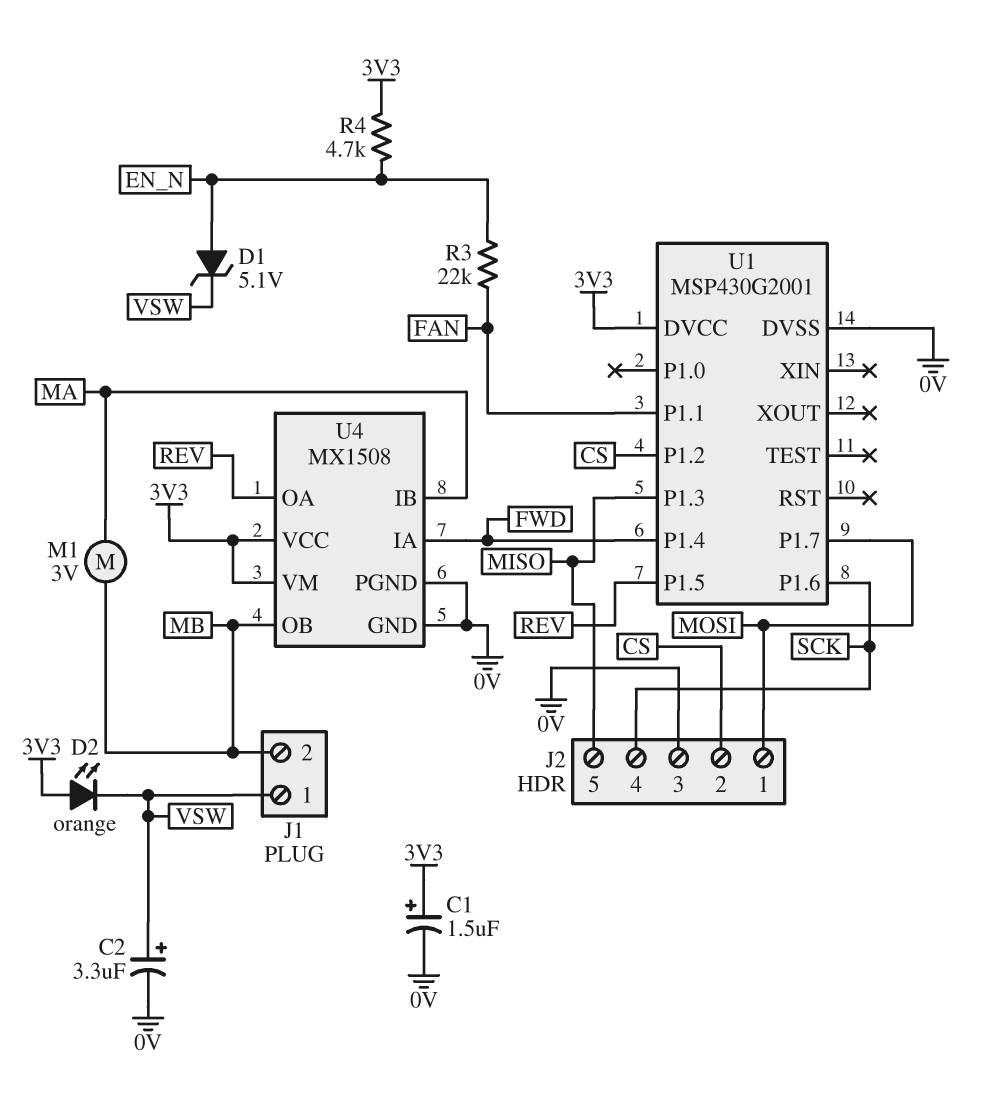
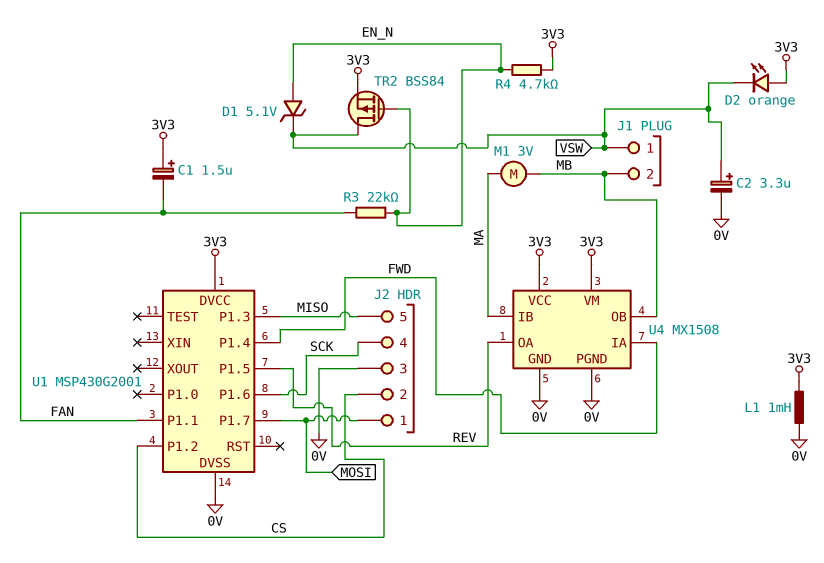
C1: 1.5uF (plus 3V3, minus 0V) -> 1.5uF (plus 3V3, minus FAN)
L1: none -> 1mH (0V, 3V3)
TR2: none -> PMOS BSS84 (G EN_N, D VSW, S 3V3)

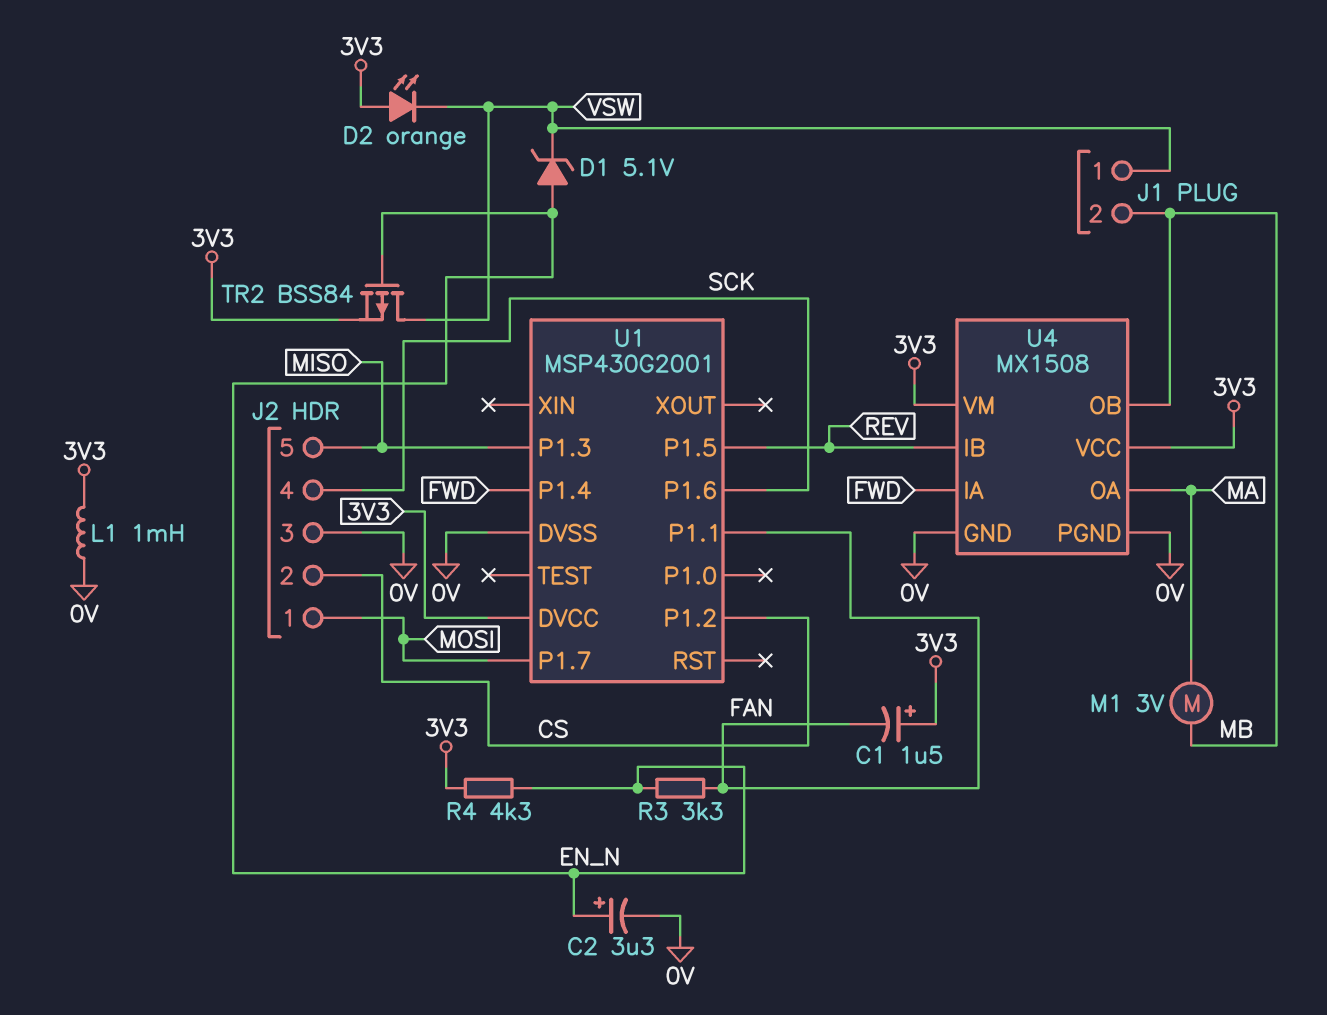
C2: 3.3uF (plus VSW, minus 0V) -> 3.3uF (plus EN_N, minus 0V)
R3: 22k (EN_N, FAN) -> 3.3k (EN_N, FAN)
R4: 4.7k (3V3, EN_N) -> 4.3k (3V3, EN_N)
U4 pin IB: MA -> REV
U4 pin OA: REV -> MA

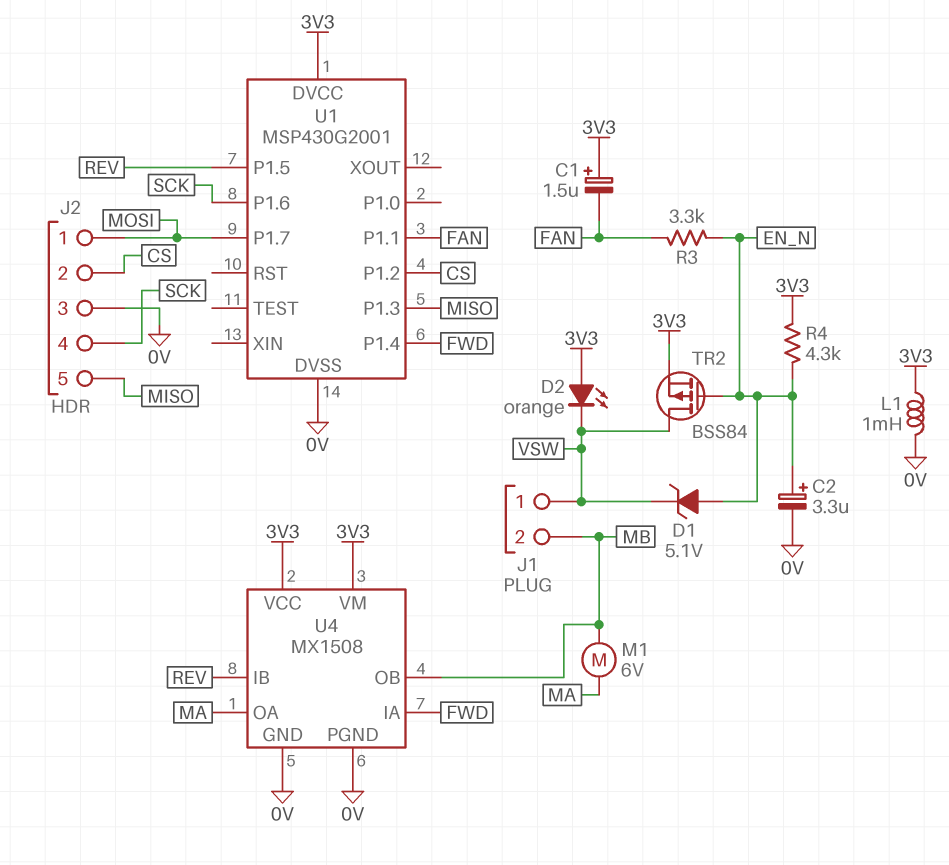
M1: motor 3V (MA, MB) -> motor 6V (MA, MB)

